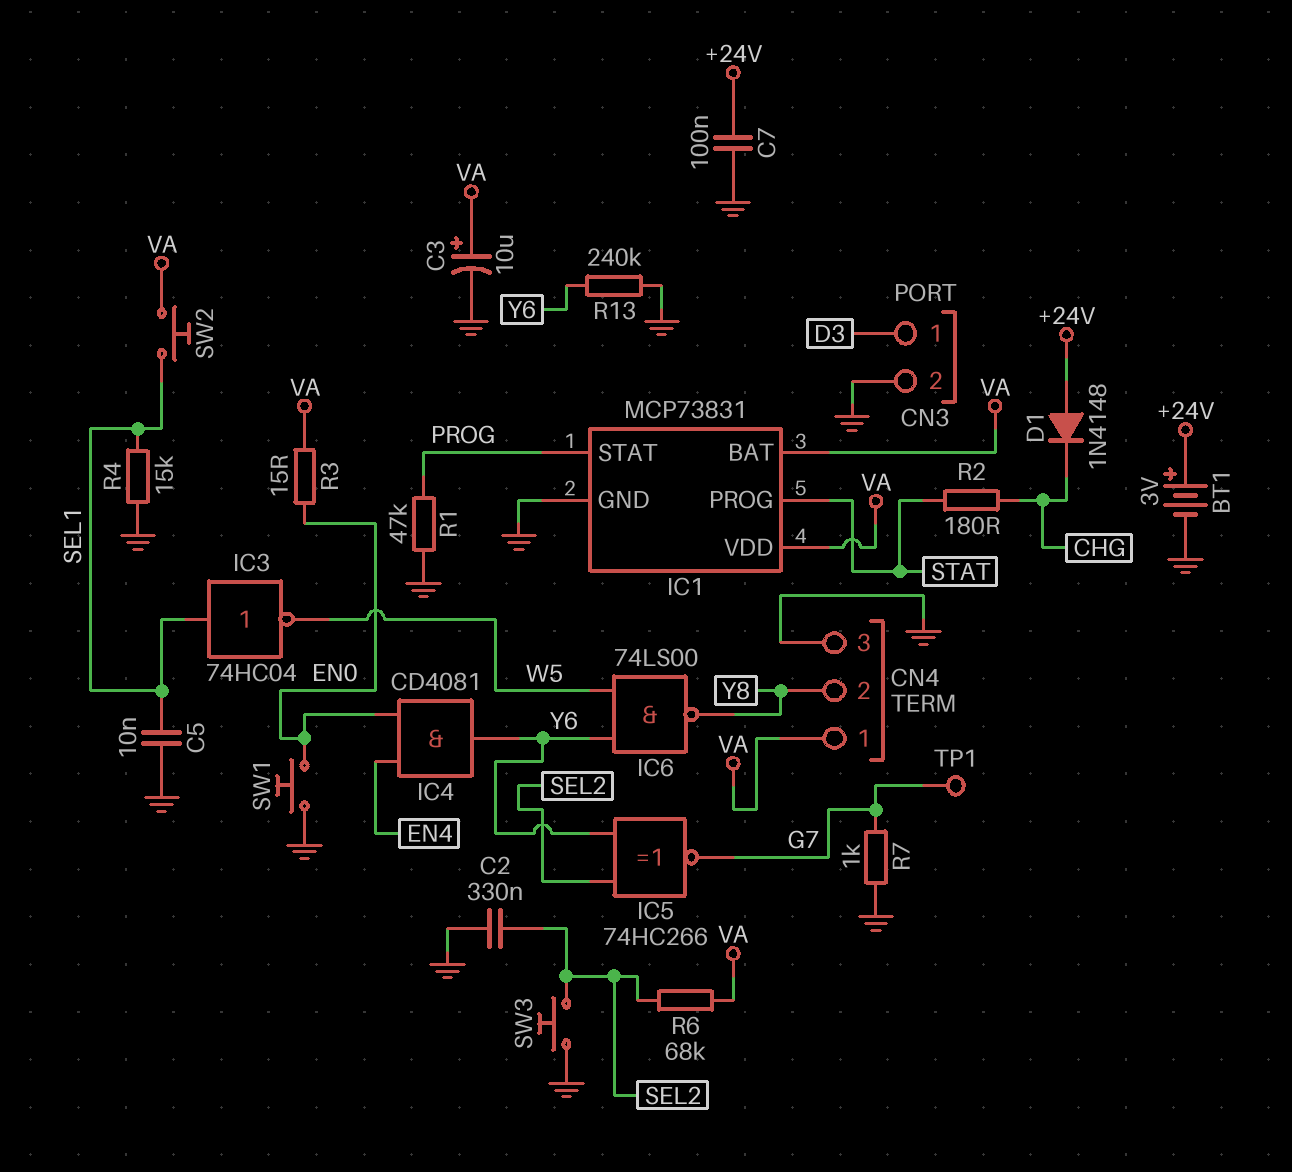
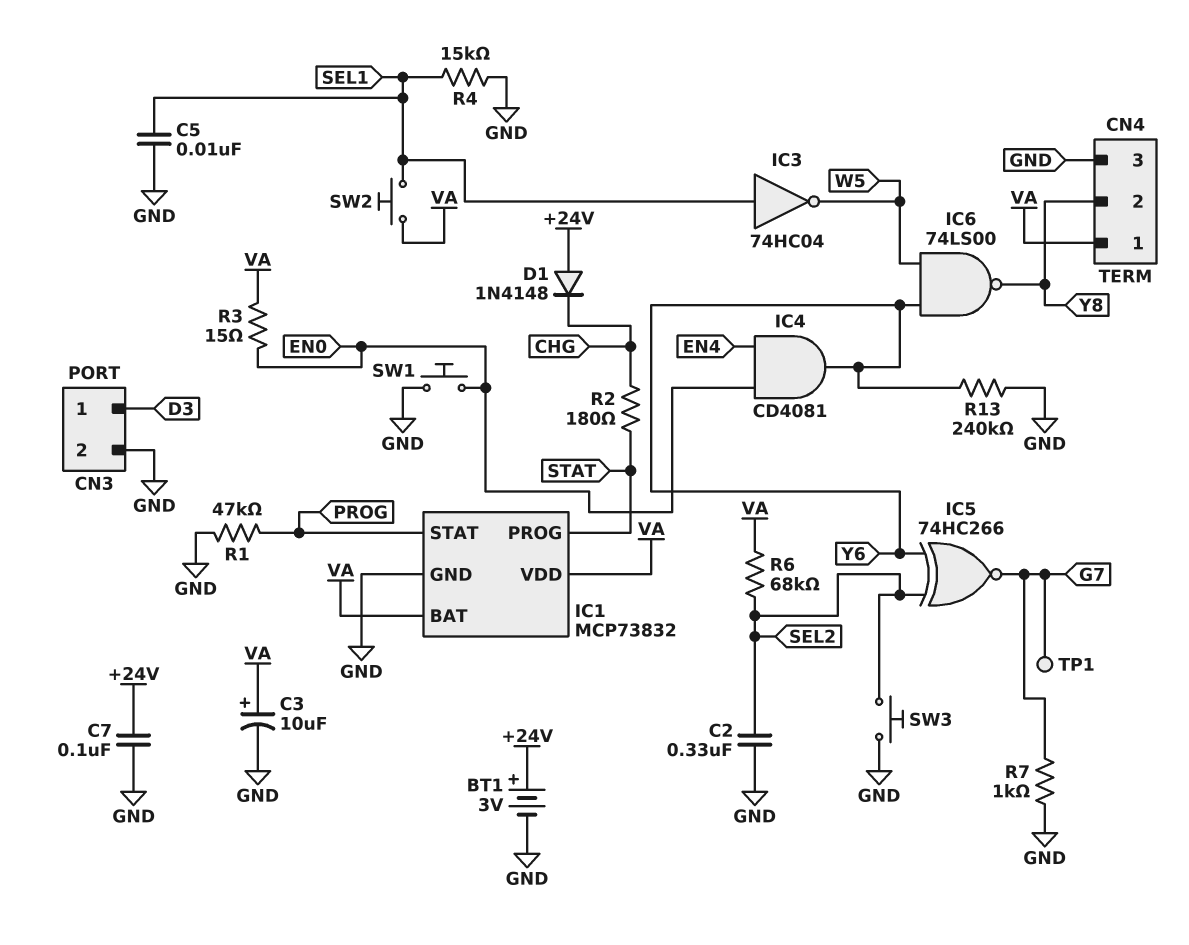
IC1: MCP73831 -> MCP73832

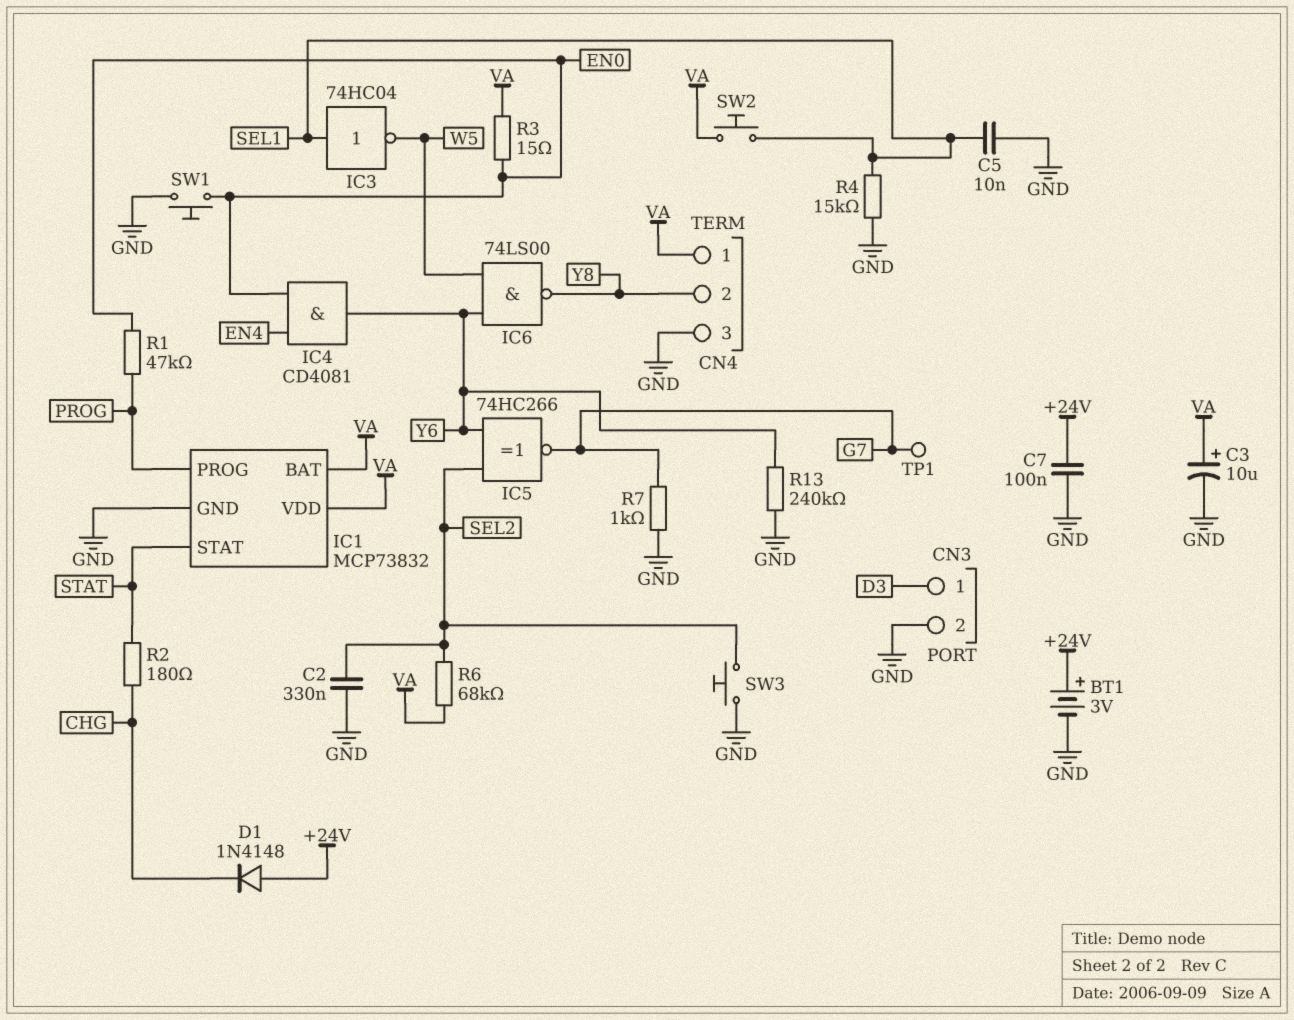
IC1 pin PROG: STAT -> PROG
IC1 pin STAT: PROG -> STAT
R1: 47k (GND, PROG) -> 47k (EN0, PROG)

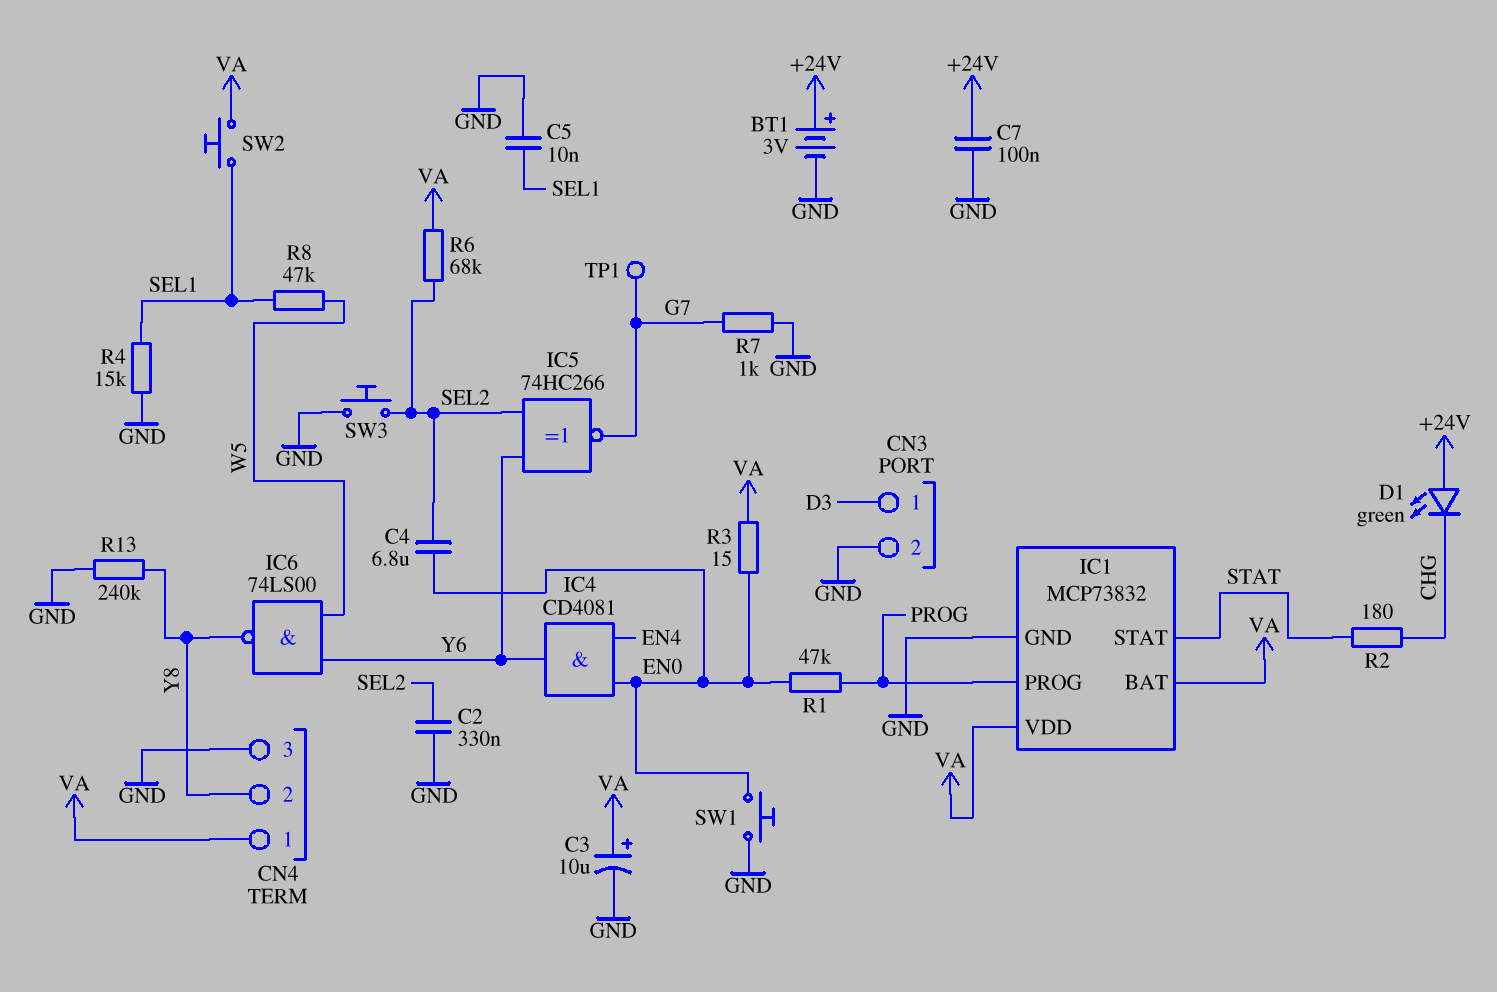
C4: none -> 6.8uF (EN0, SEL2)
D1: diode 1N4148 (A +24V, K CHG) -> LED green (A +24V, K CHG)
IC3: NOT 74HC04 (in SEL1, out W5) -> none
R8: none -> 47k (SEL1, W5)
R13: 240k (GND, Y6) -> 240k (GND, Y8)

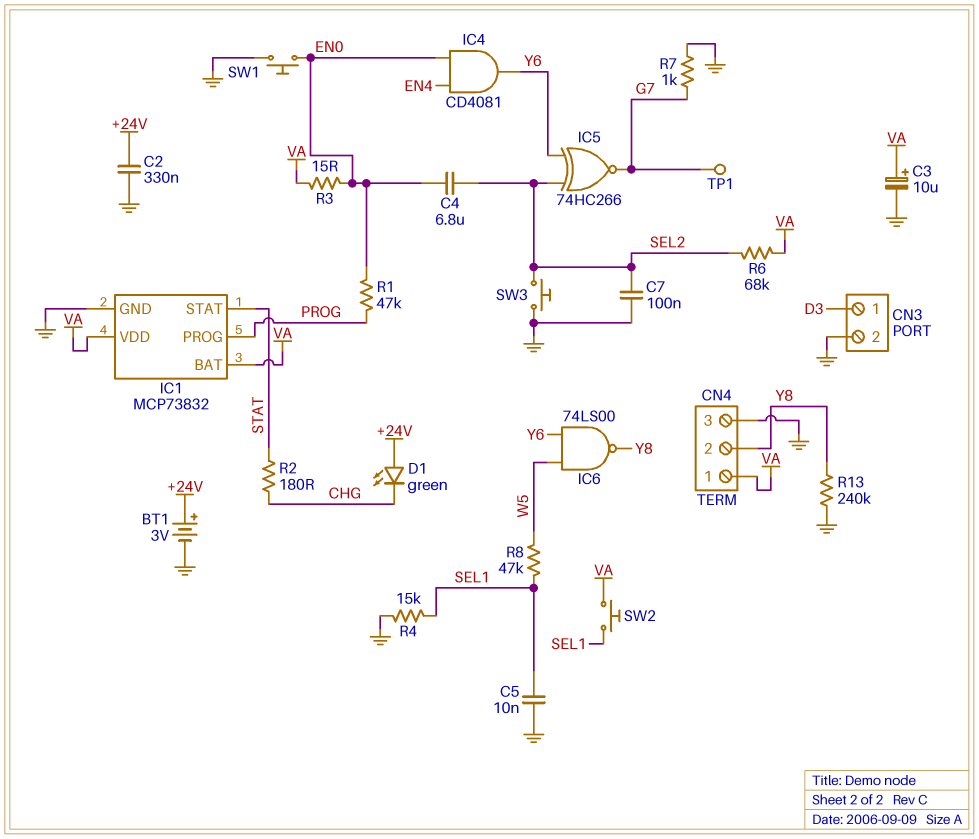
C2: 330nF (GND, SEL2) -> 330nF (+24V, GND)
C7: 100nF (+24V, GND) -> 100nF (GND, SEL2)

